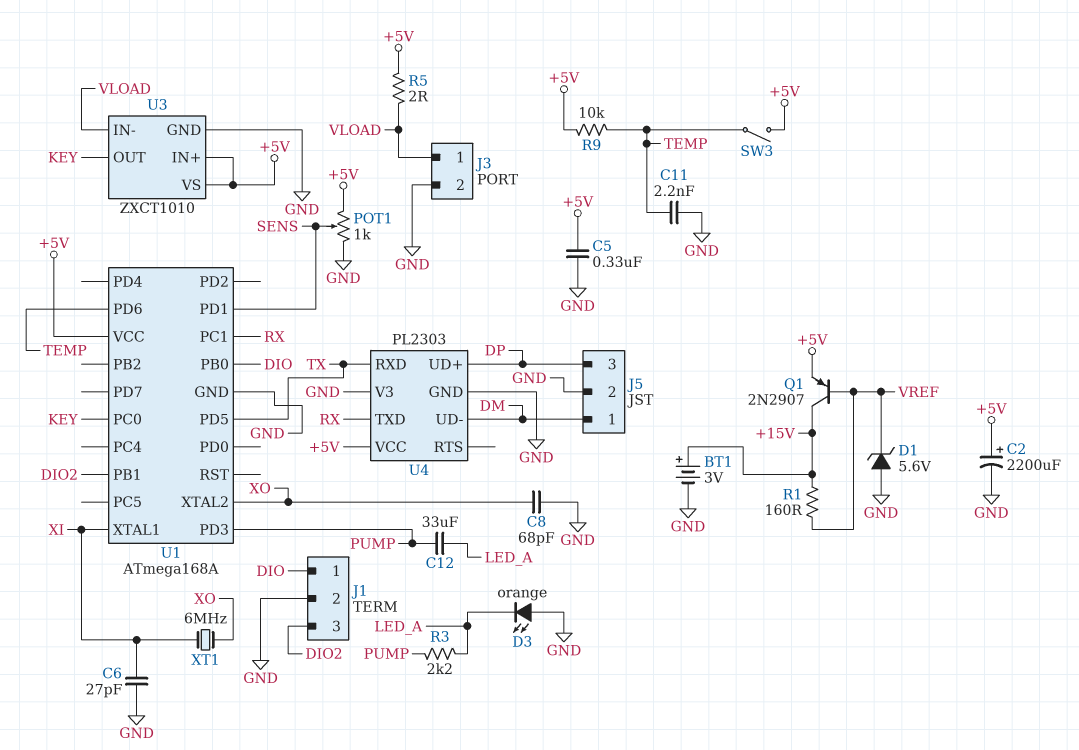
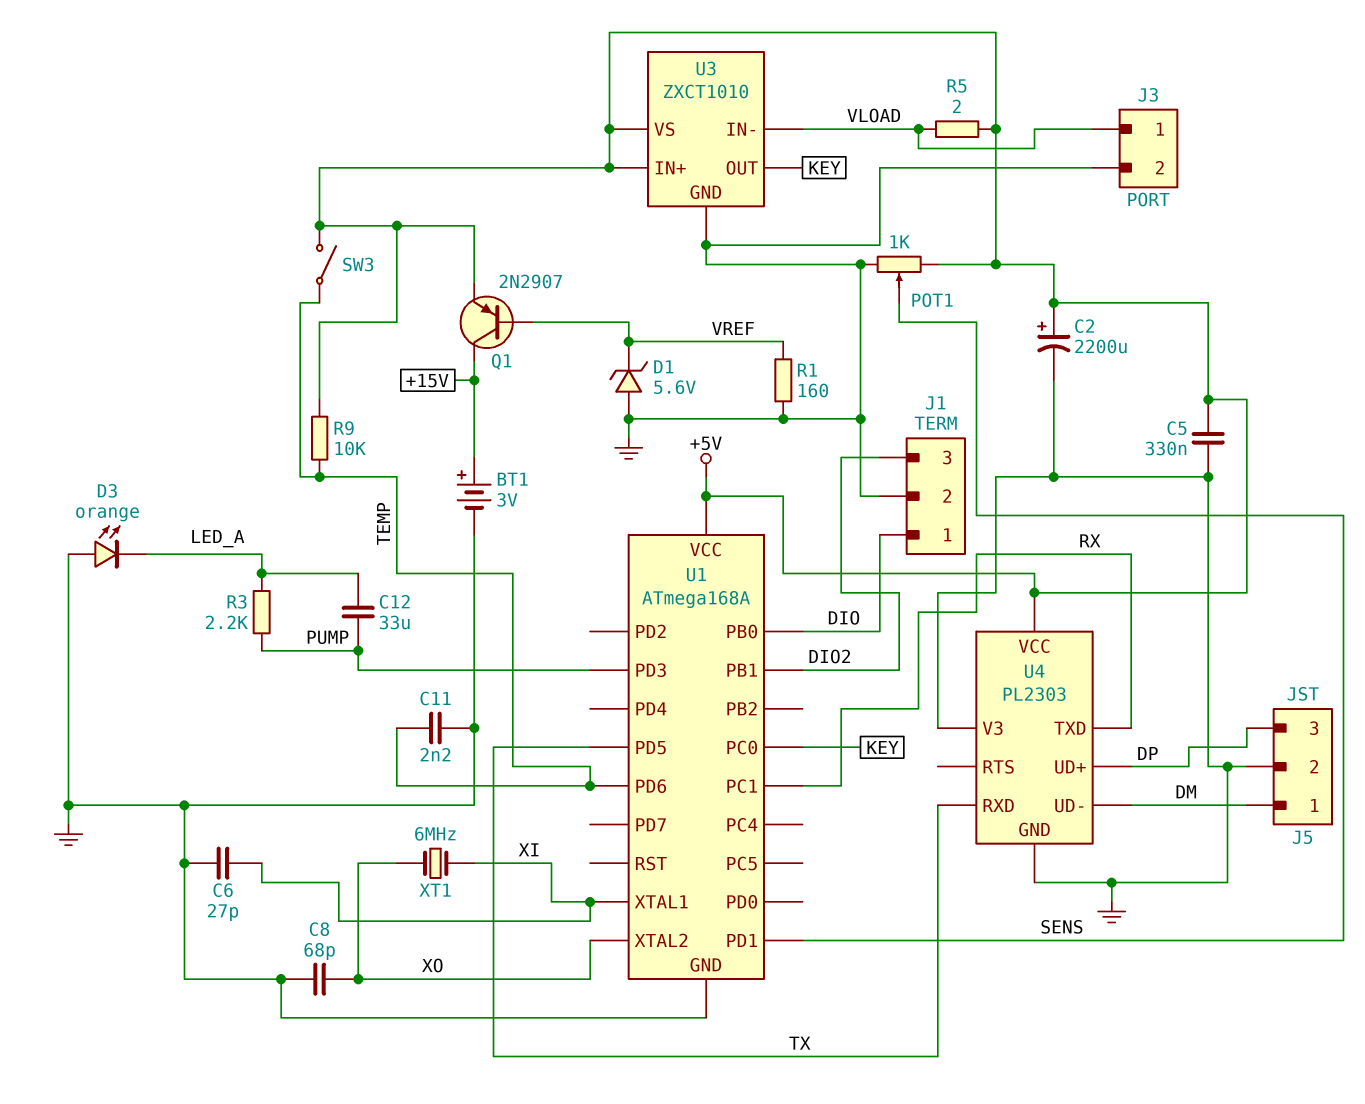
R1: 160 (+15V, VREF) -> 160 (GND, VREF)

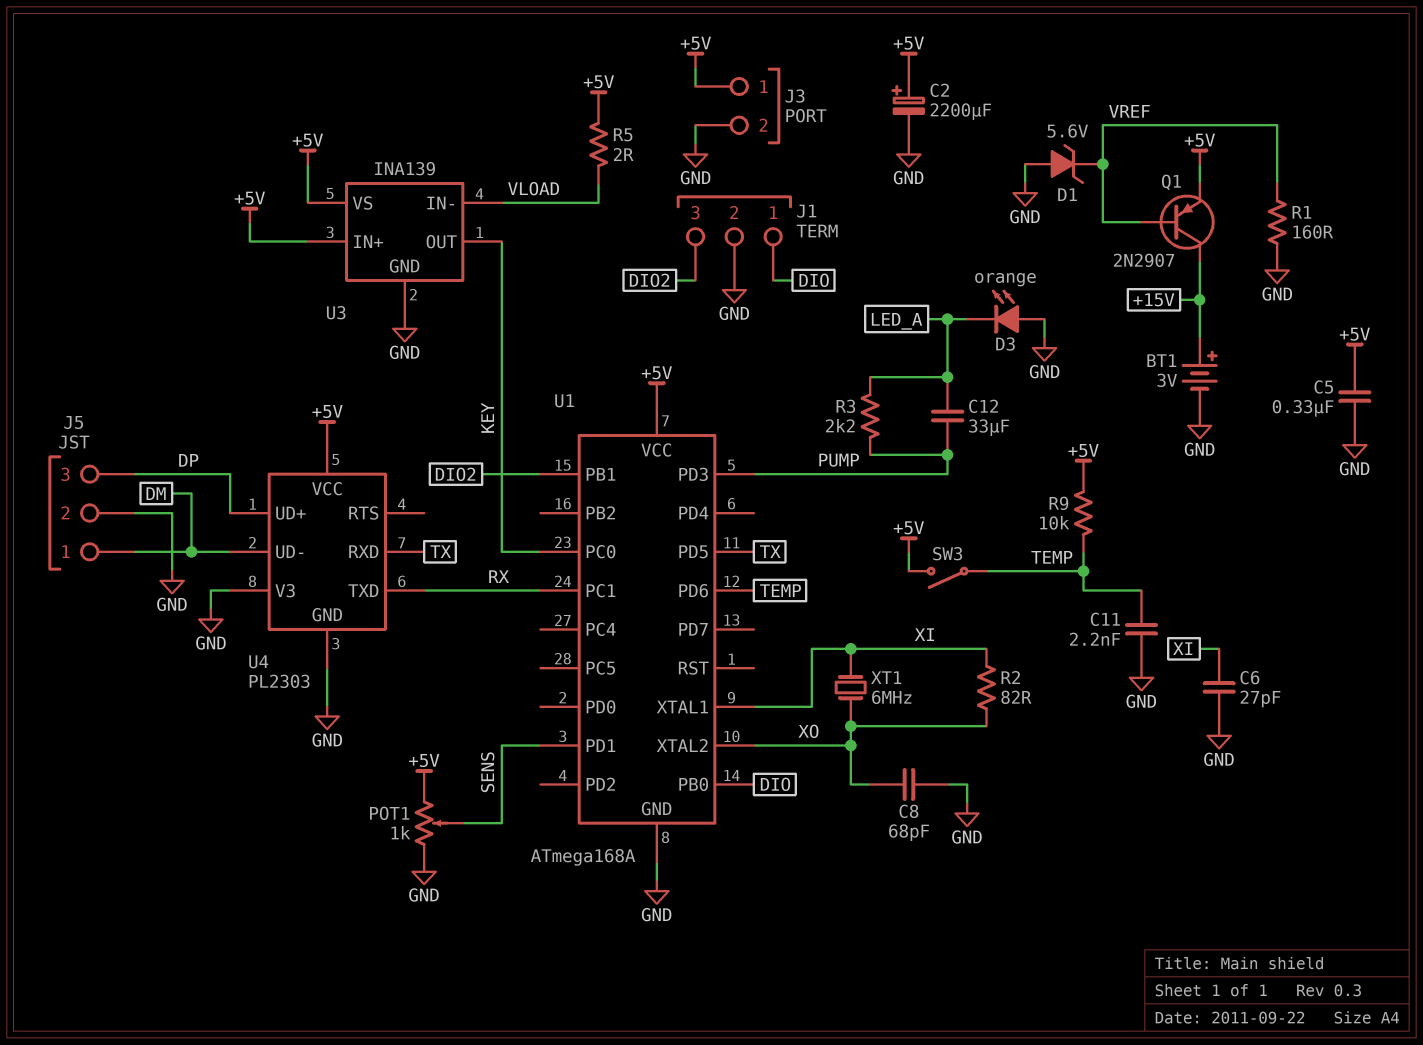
J3 pin 1: VLOAD -> +5V
R2: none -> 82 (XI, XO)
U3: ZXCT1010 -> INA139

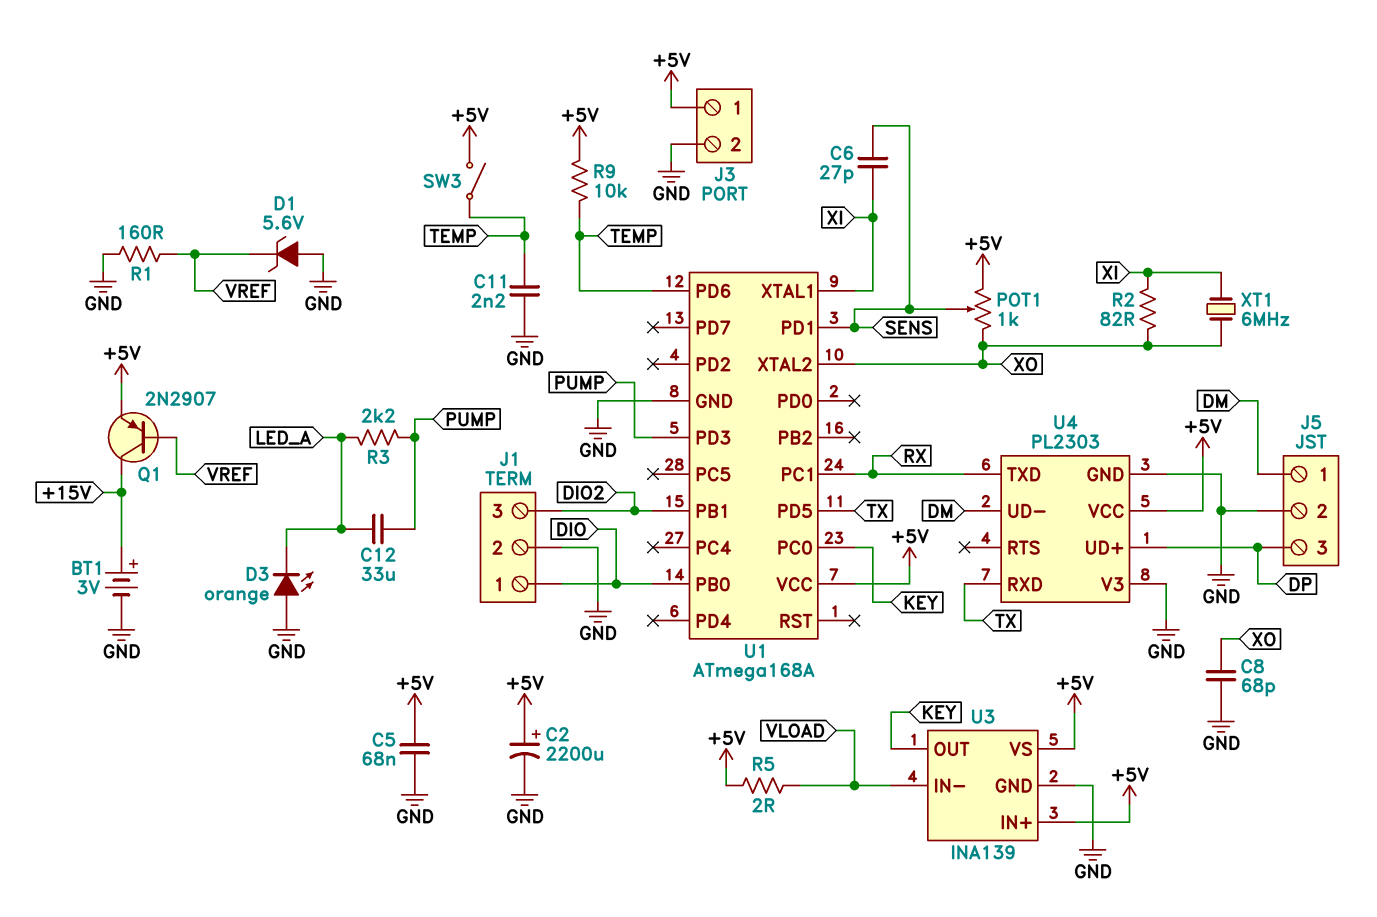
C5: 330nF (+5V, GND) -> 68nF (+5V, GND)
C6: 27pF (GND, XI) -> 27pF (SENS, XI)
POT1: 1k (+5V, GND, wiper SENS) -> 1k (+5V, XO, wiper SENS)

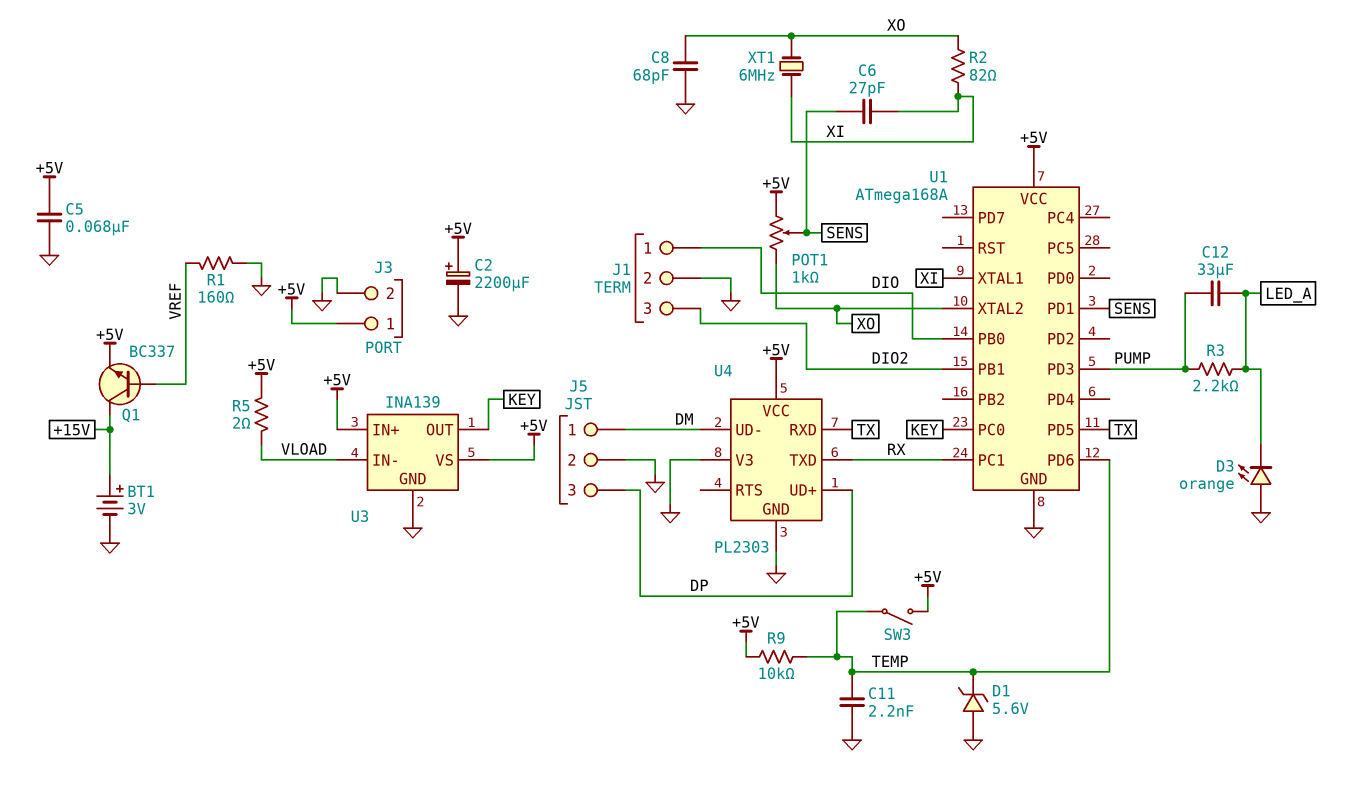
D1: zener 5.6V (A GND, K VREF) -> zener 5.6V (A GND, K TEMP)
Q1: PNP 2N2907 (B VREF, C +15V, E +5V) -> NPN BC337 (B VREF, C +15V, E +5V)

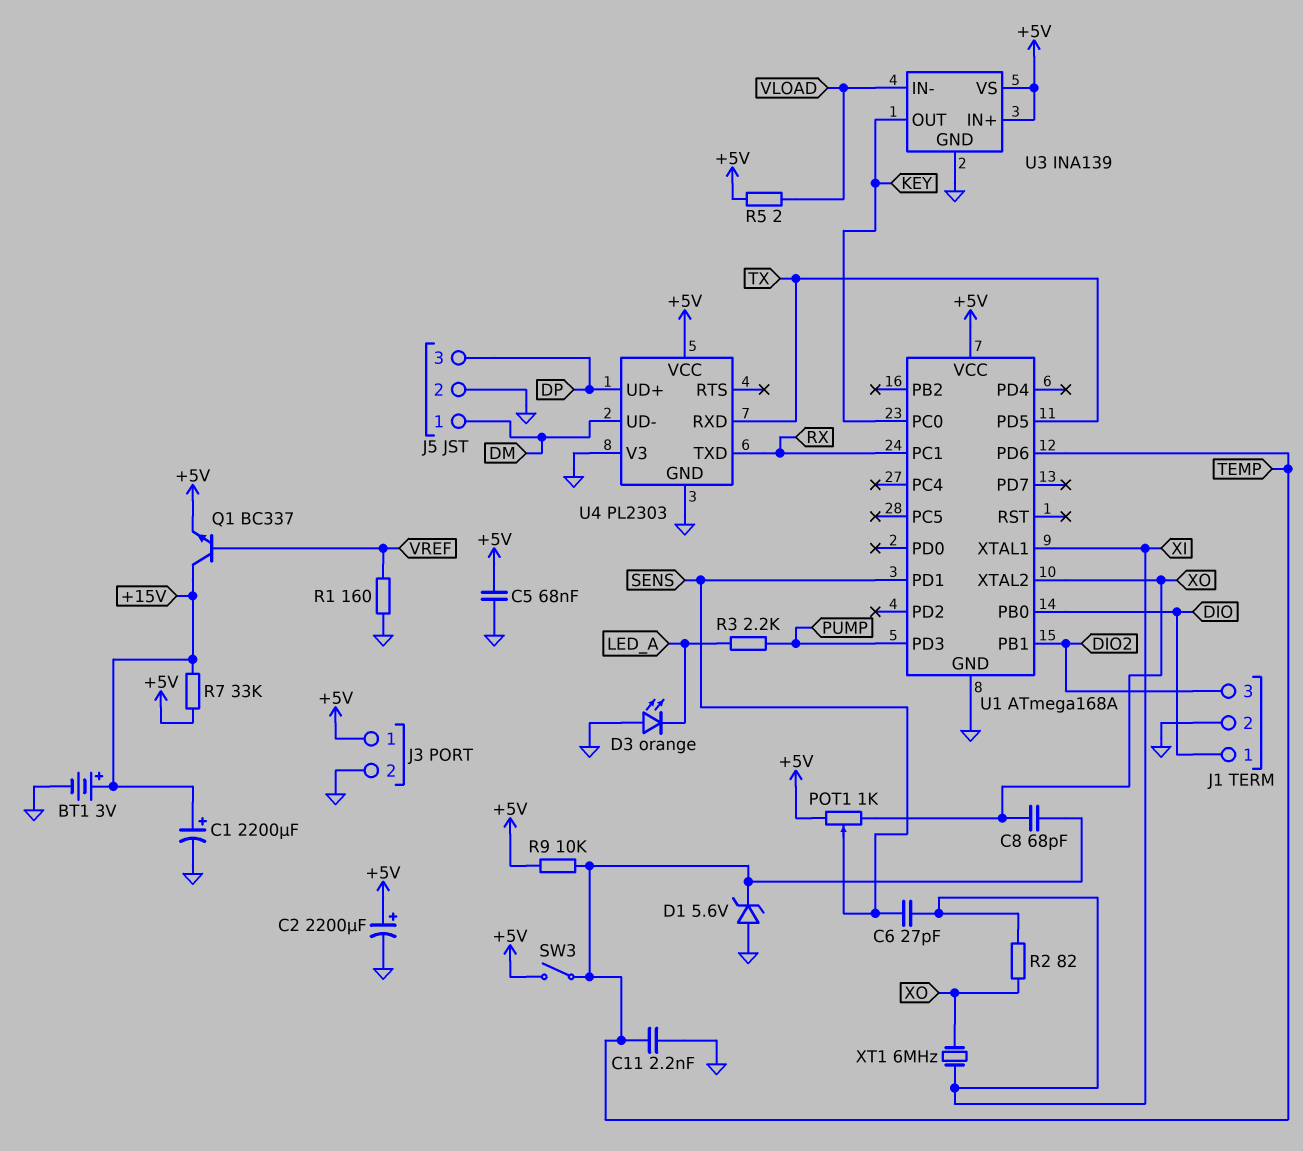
C1: none -> 2200uF (plus +15V, minus GND)
C8: 68pF (GND, XO) -> 68pF (TEMP, XO)
C12: 33uF (LED_A, PUMP) -> none
R7: none -> 33k (+5V, +15V)

